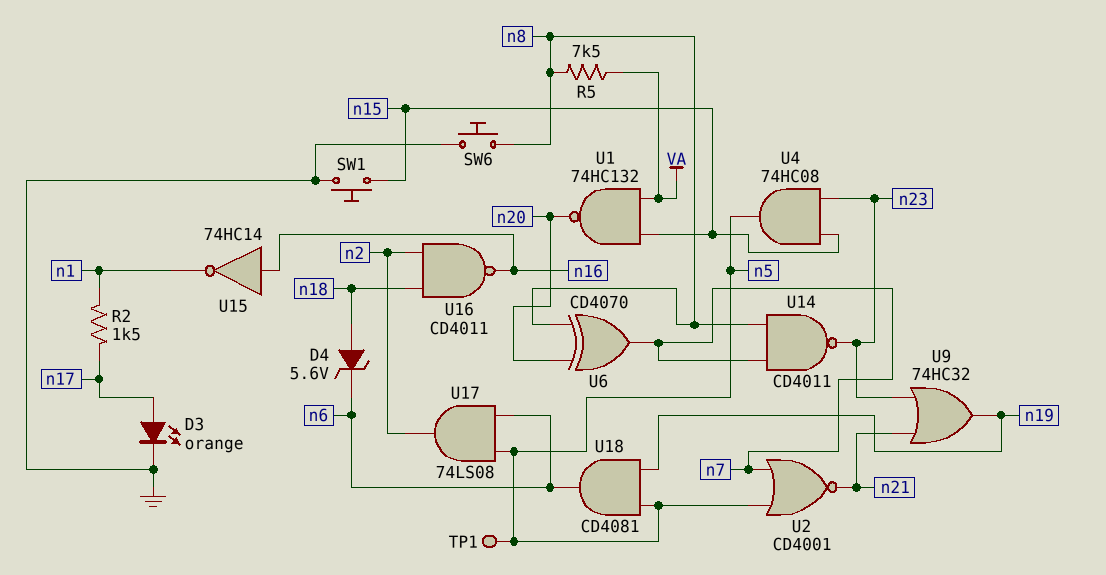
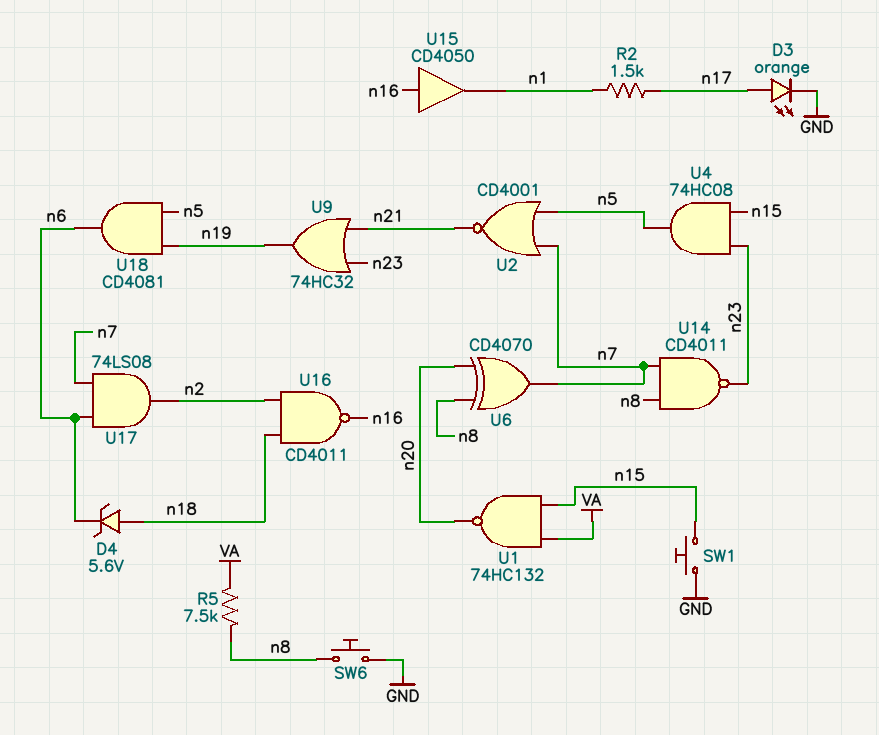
TP1: test point (n5) -> none
U15: NOT 74HC14 (in n16, out n1) -> buffer CD4050 (in n16, out n1)
U17: AND 74LS08 (in n5, in n6, out n2) -> AND 74LS08 (in n6, in n7, out n2)

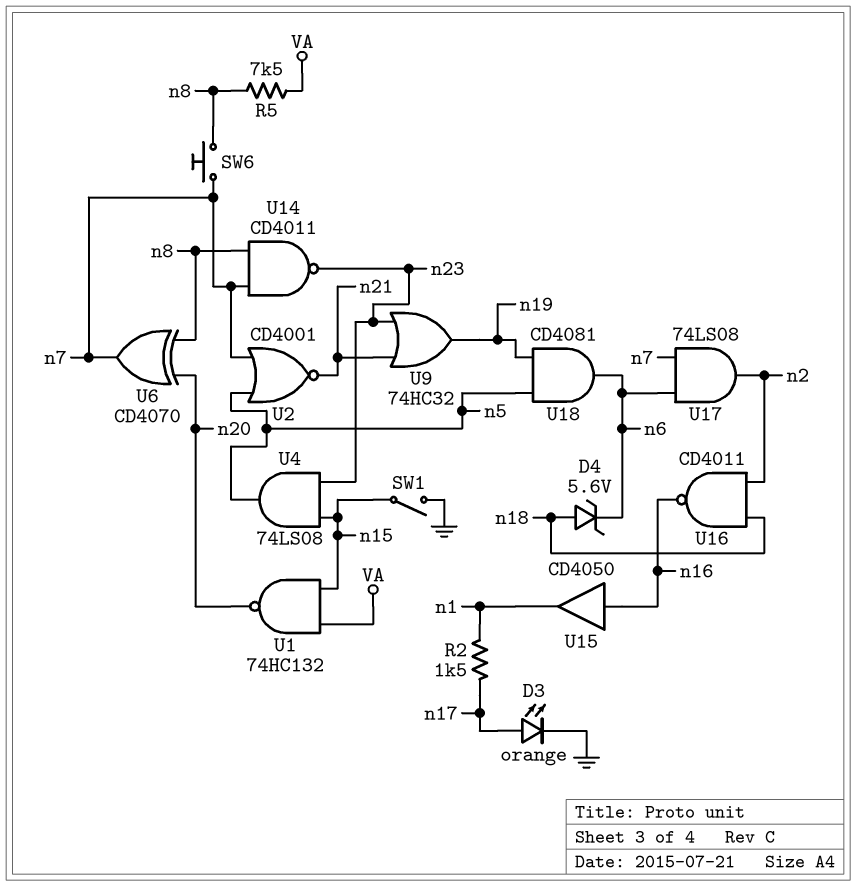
SW1: button (GND, n15) -> switch (GND, n15)
SW6: button (GND, n8) -> button (n7, n8)
U4: AND 74HC08 (in n15, in n23, out n5) -> AND 74LS08 (in n15, in n23, out n5)

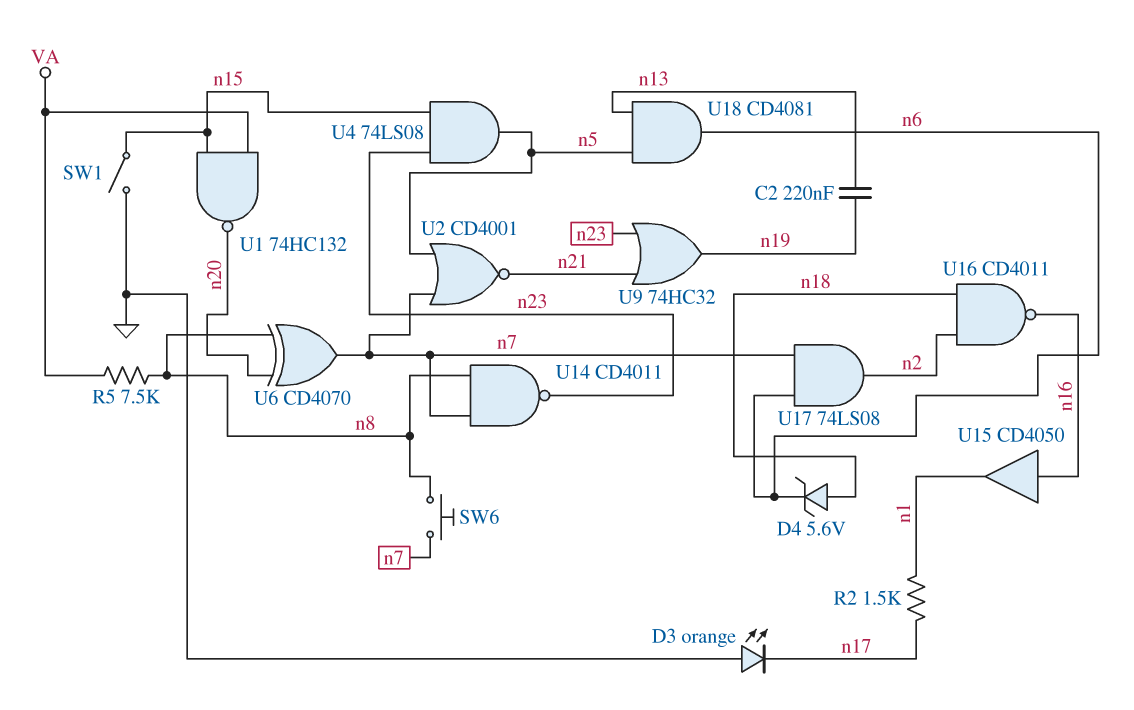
C2: none -> 220nF (n13, n19)
D3: LED orange (A n17, K GND) -> LED orange (A GND, K n17)
U18: AND CD4081 (in n5, in n19, out n6) -> AND CD4081 (in n5, in n13, out n6)

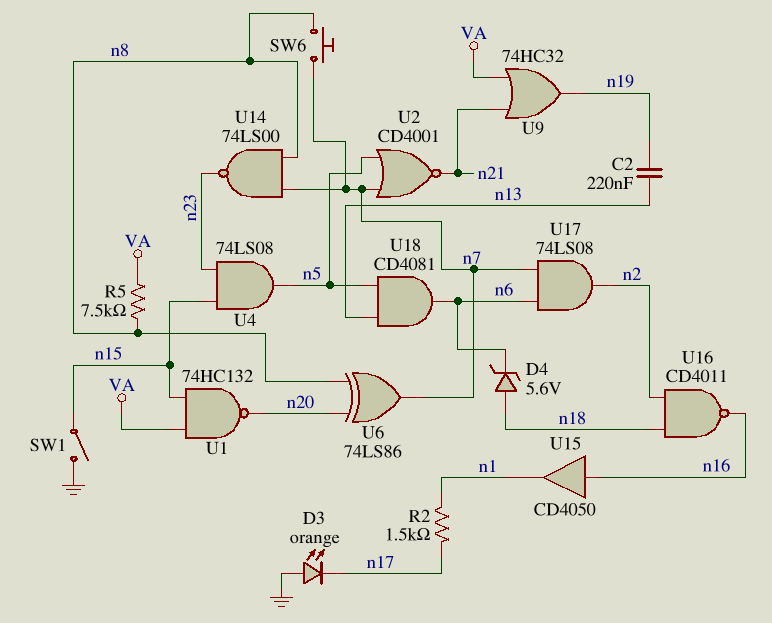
U6: XOR CD4070 (in n8, in n20, out n7) -> XOR 74LS86 (in n8, in n20, out n7)
U9: OR 74HC32 (in n21, in n23, out n19) -> OR 74HC32 (in VA, in n21, out n19)
U14: NAND CD4011 (in n7, in n8, out n23) -> NAND 74LS00 (in n7, in n8, out n23)

